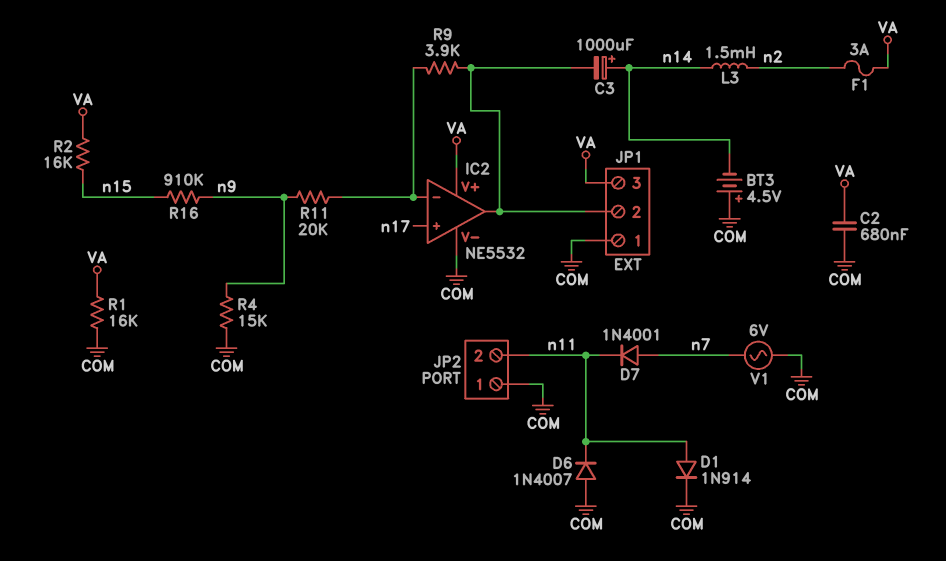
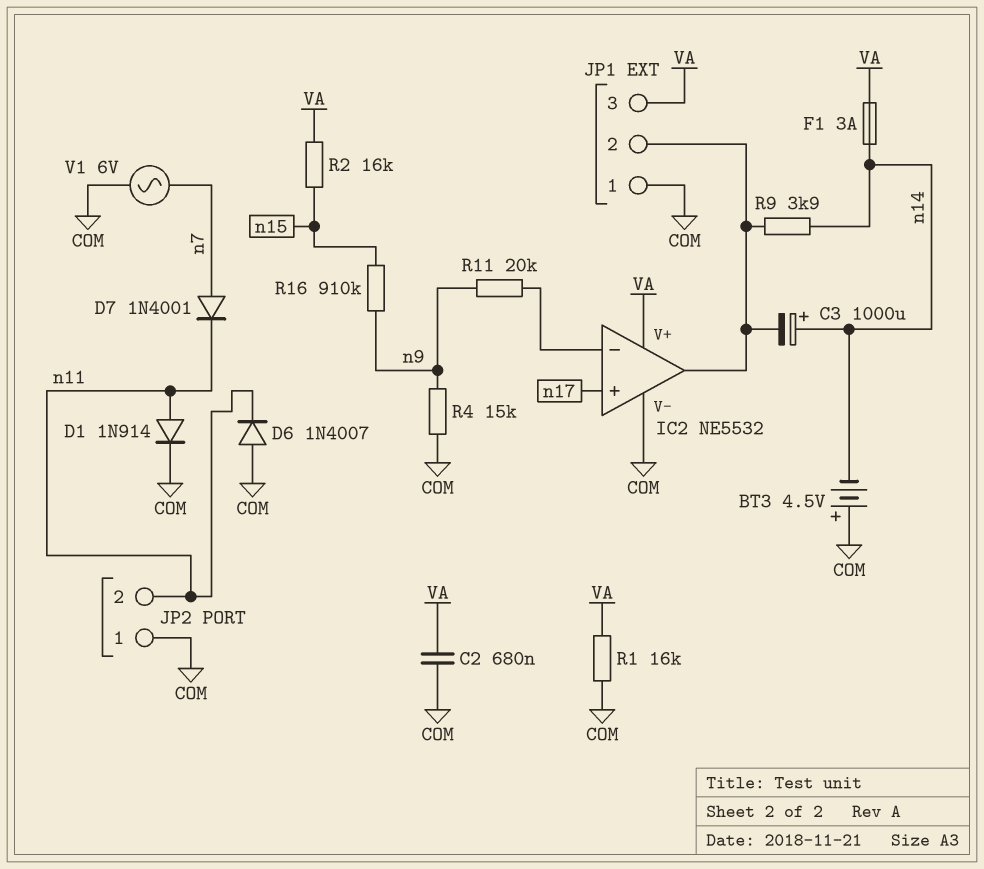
F1: 3A (VA, n2) -> 3A (VA, n14)
L3: 1.5mH (n2, n14) -> none
R9: 3.9k (IC2/in-, IC2/out) -> 3.9k (IC2/out, n14)

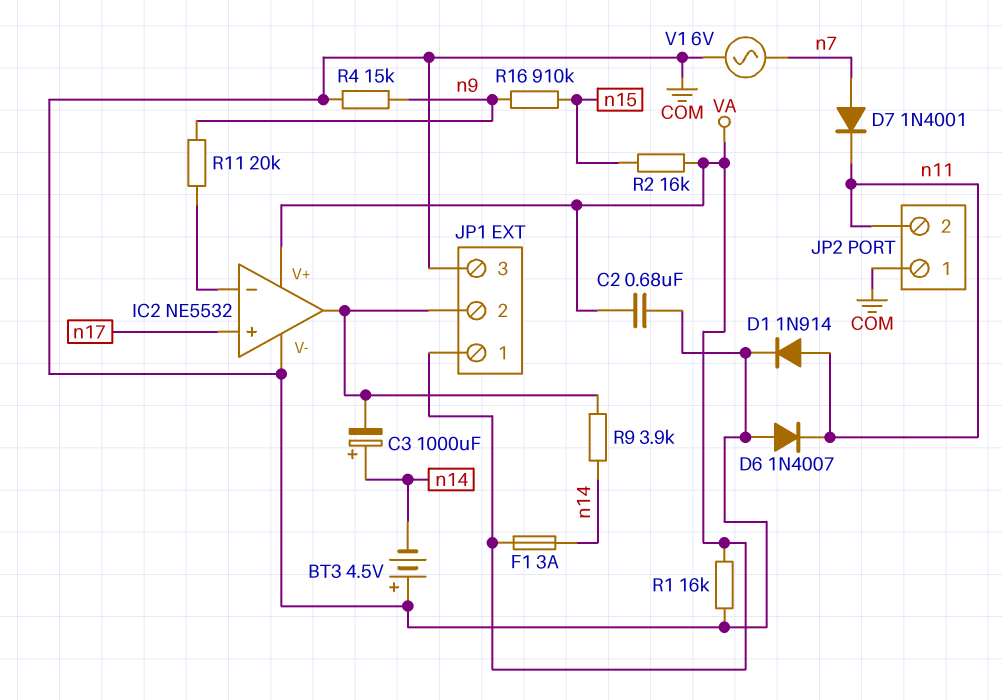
JP1 pin 1: COM -> VA
JP1 pin 3: VA -> COM

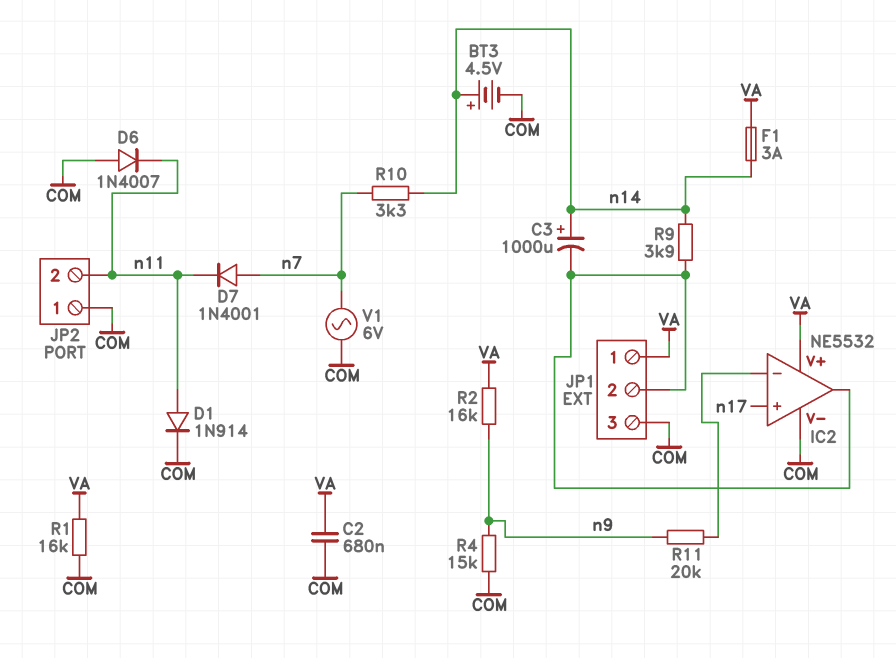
BT3: 4.5V (plus COM, minus n14) -> 4.5V (plus n14, minus COM)
R2: 16k (VA, n15) -> 16k (VA, n9)
R10: none -> 3.3k (n7, n14)
R16: 910k (n9, n15) -> none

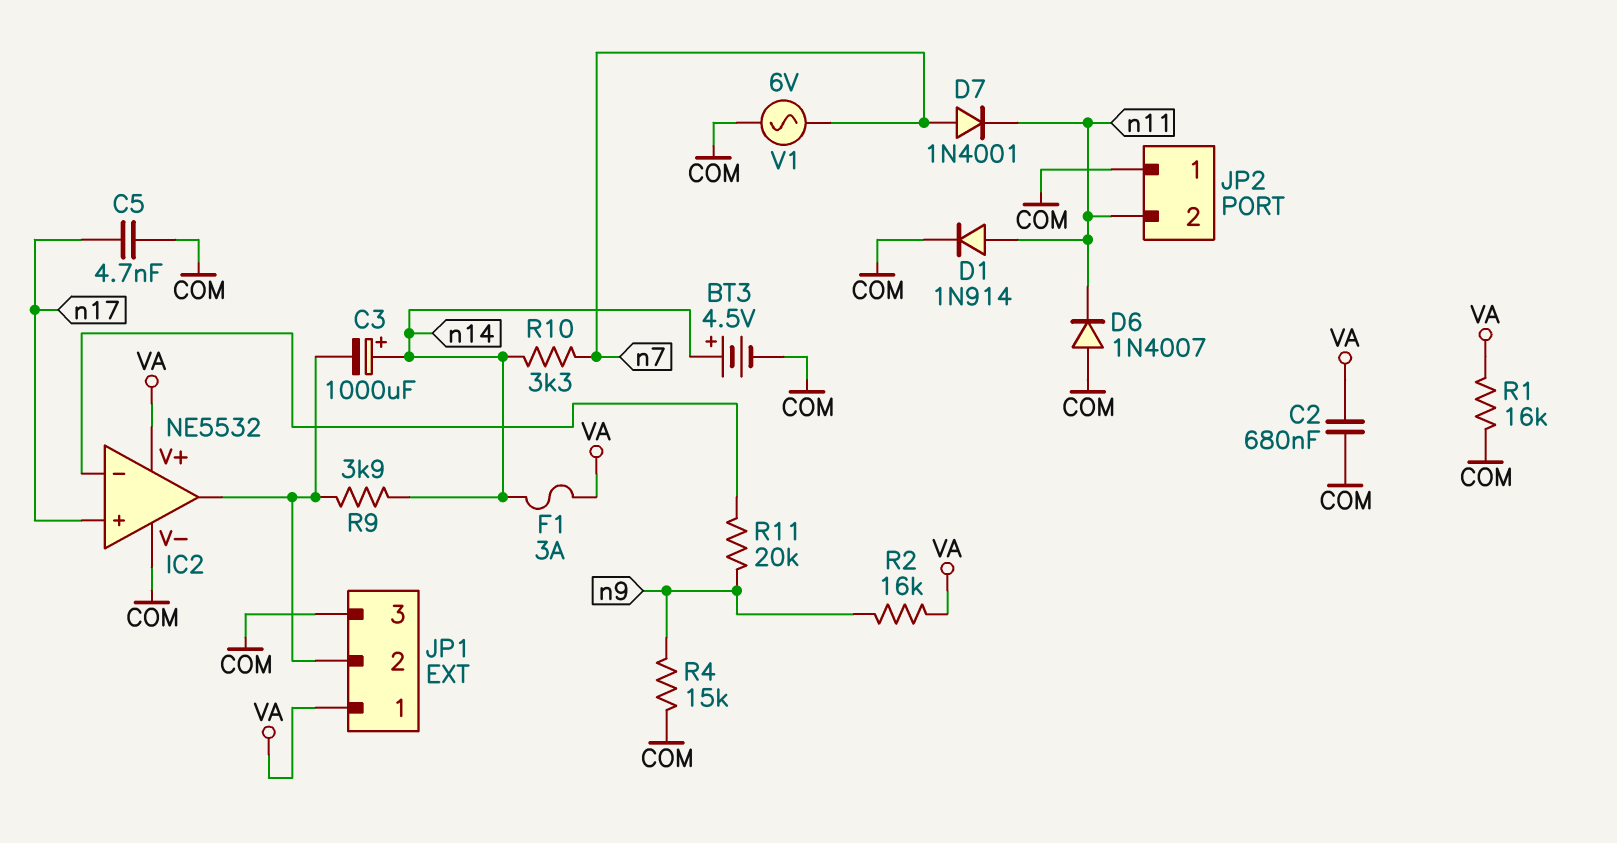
C5: none -> 4.7nF (COM, n17)

